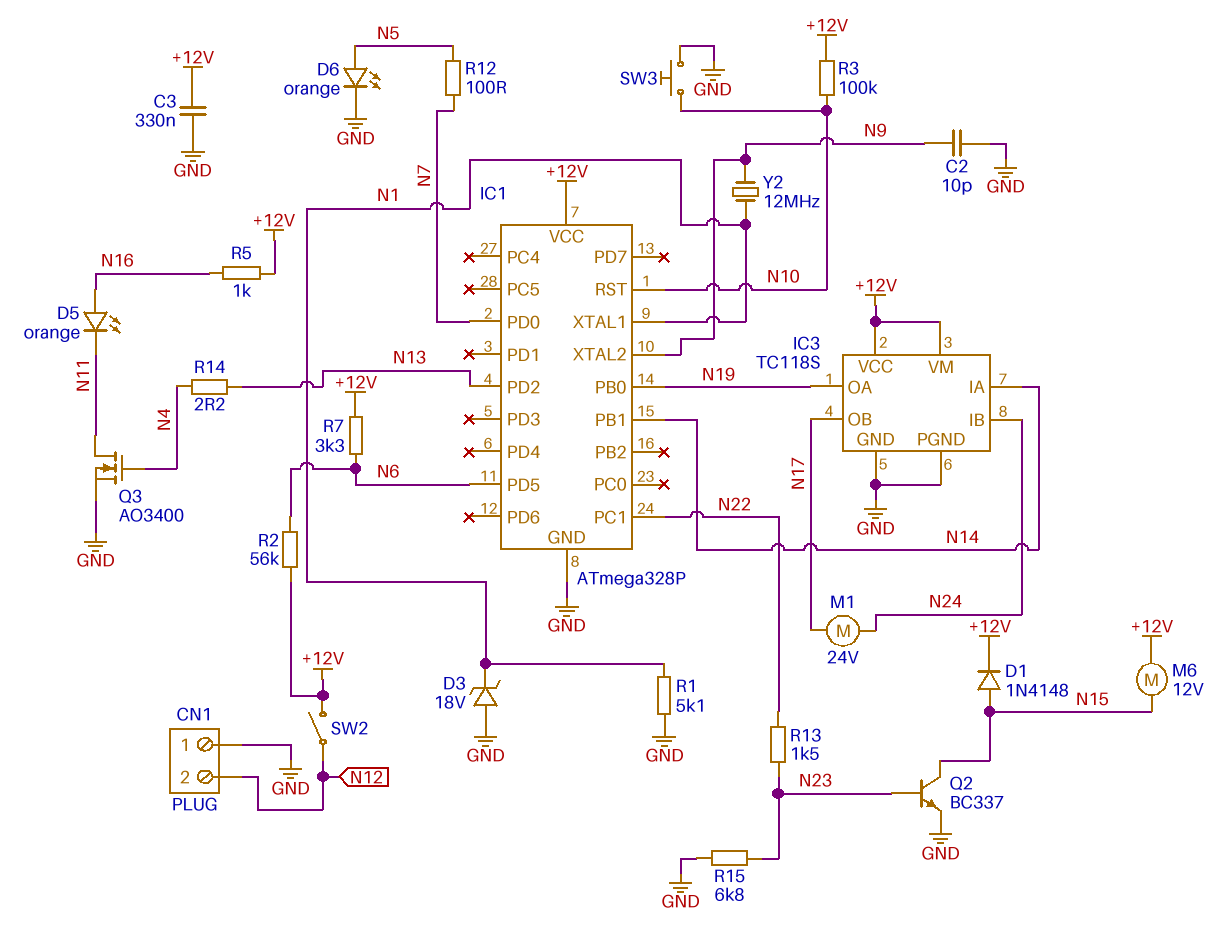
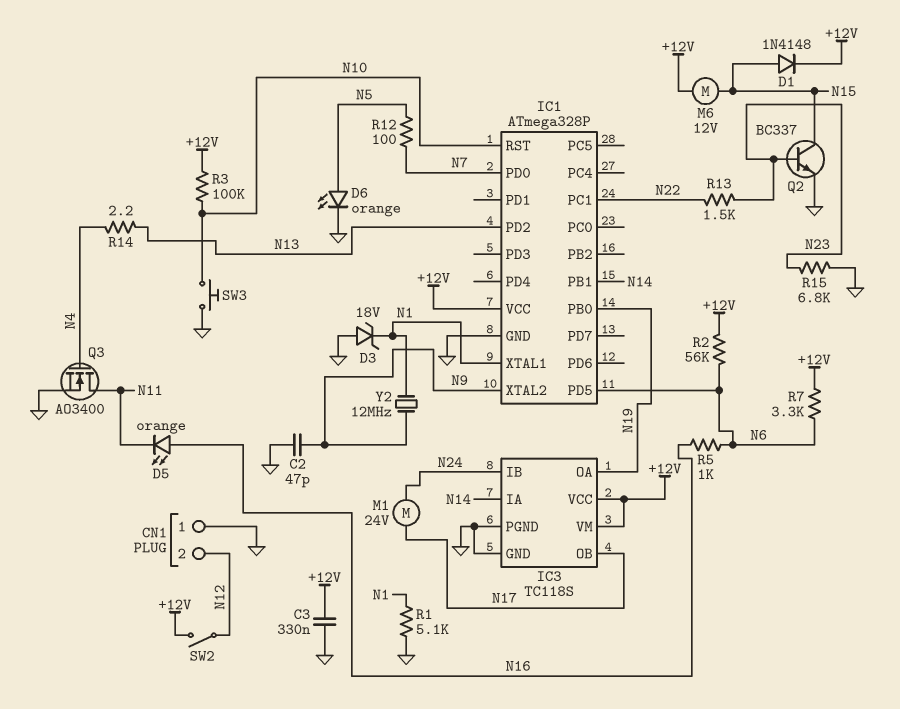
C2: 10pF (GND, N9) -> 47pF (GND, N9)
R5: 1k (+12V, N16) -> 1k (N6, N16)

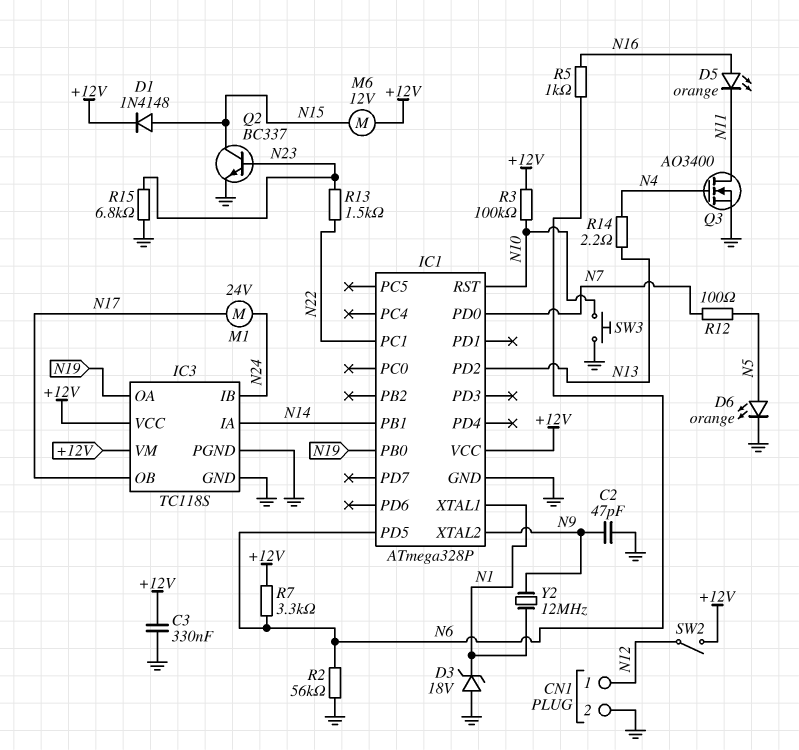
CN1 pin 1: GND -> N12
CN1 pin 2: N12 -> GND
R1: 5.1k (GND, N1) -> none
R2: 56k (+12V, N6) -> 56k (GND, N6)

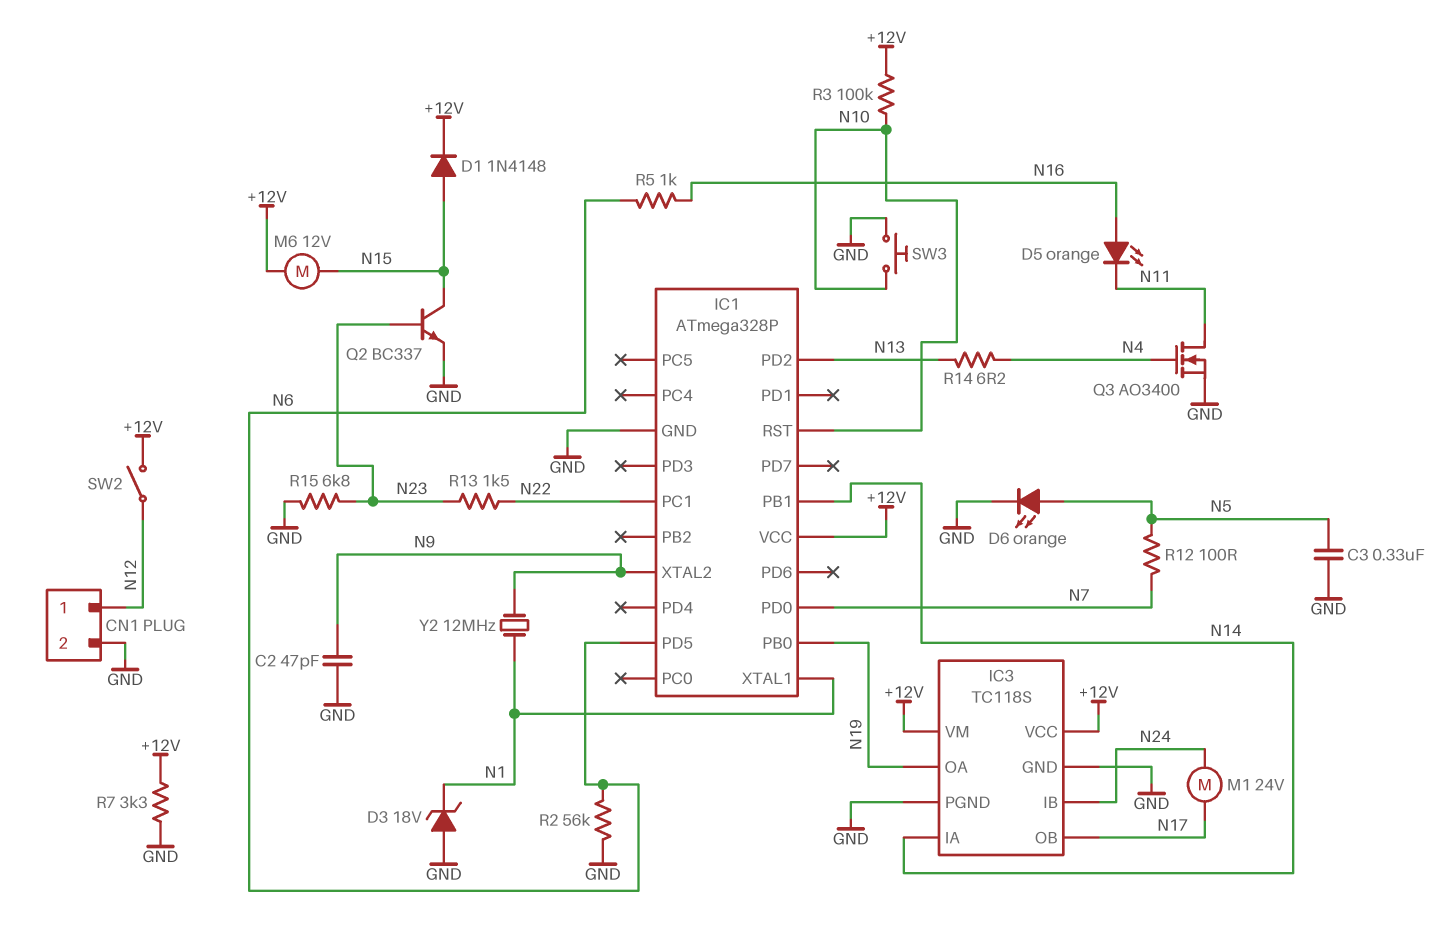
C3: 330nF (+12V, GND) -> 330nF (GND, N5)
R7: 3.3k (+12V, N6) -> 3.3k (+12V, GND)
R14: 2.2 (N4, N13) -> 6.2 (N4, N13)

